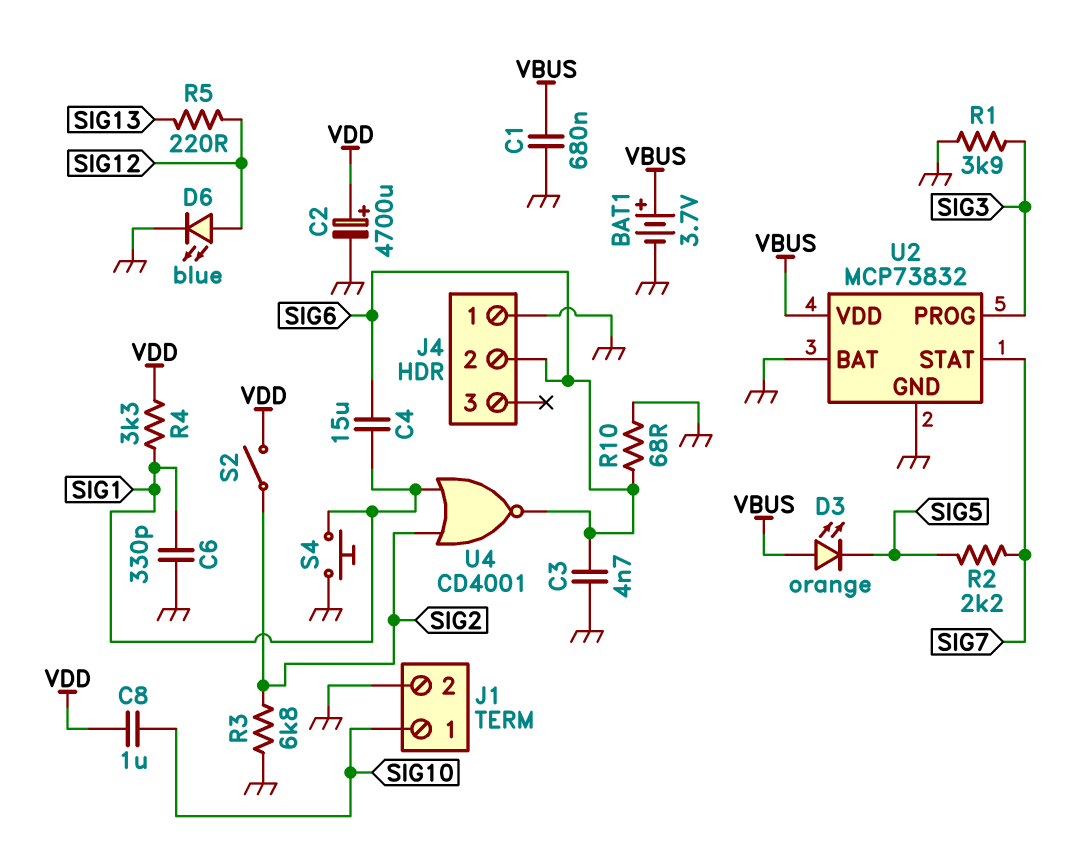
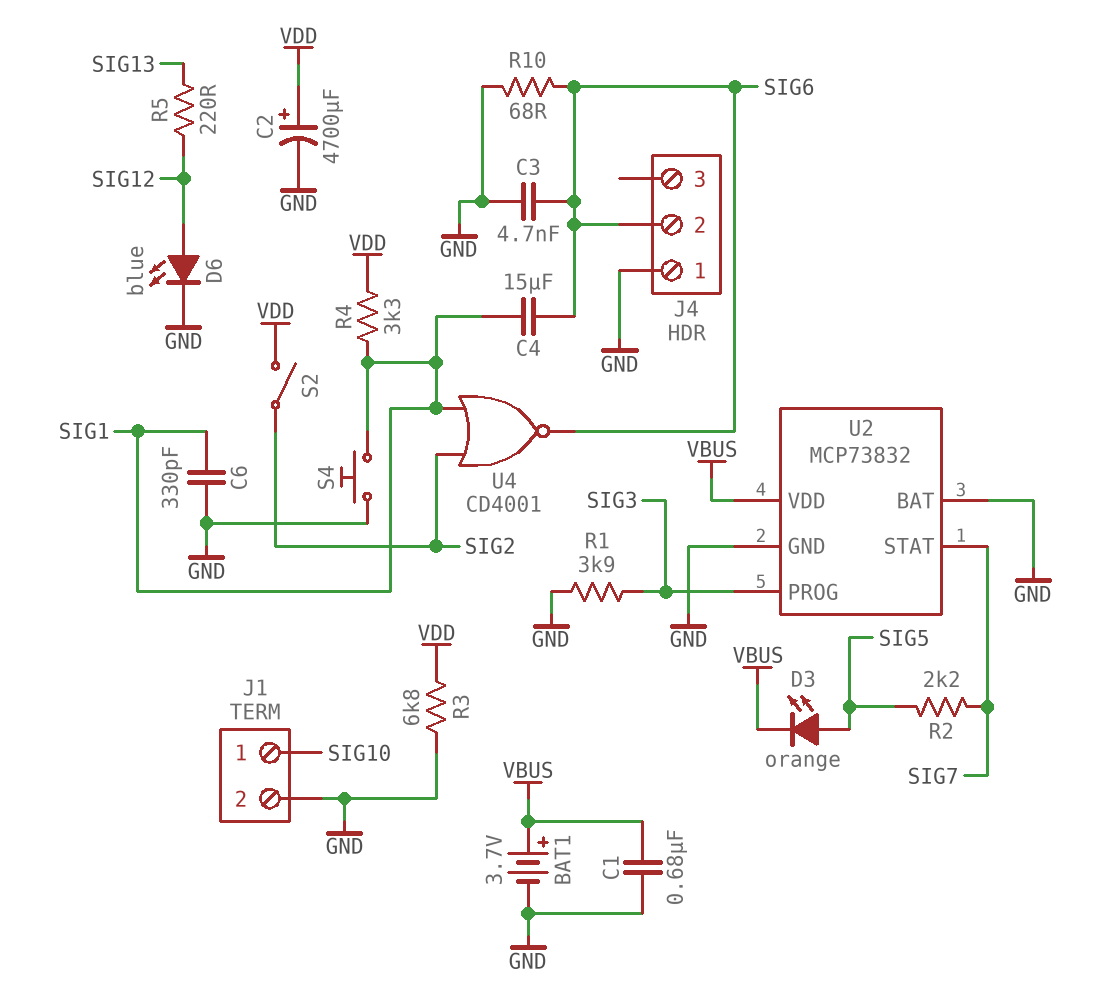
C8: 1uF (SIG10, VDD) -> none
D3: LED orange (A VBUS, K SIG5) -> LED orange (A SIG5, K VBUS)
R3: 6.8k (GND, SIG2) -> 6.8k (GND, VDD)

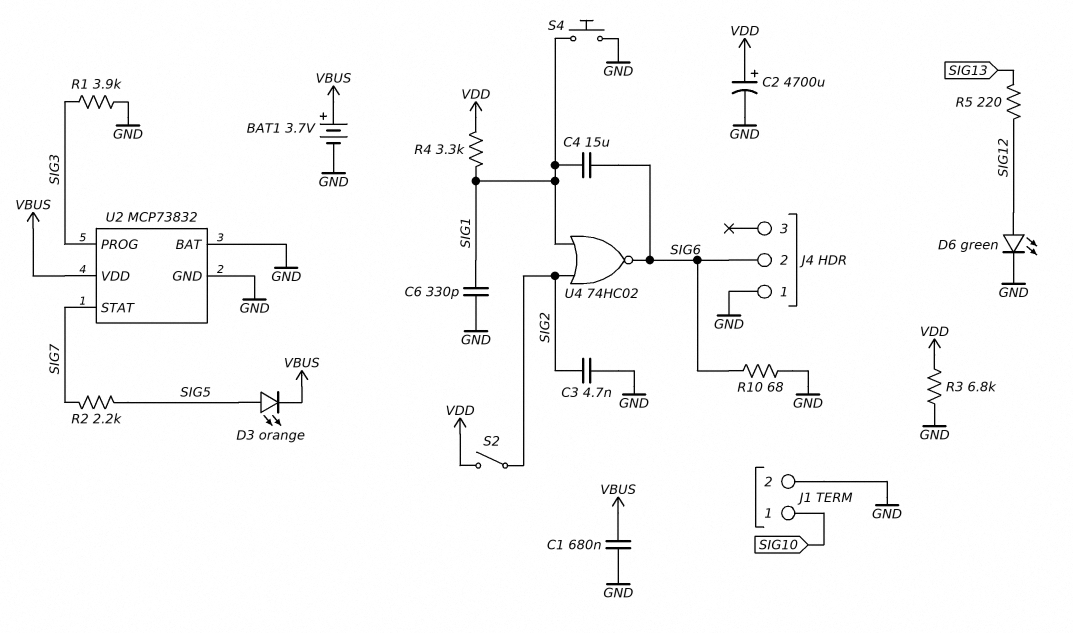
C3: 4.7nF (GND, SIG6) -> 4.7nF (GND, SIG2)
D6: LED blue (A SIG12, K GND) -> LED green (A SIG12, K GND)
U4: NOR CD4001 (in SIG1, in SIG2, out SIG6) -> NOR 74HC02 (in SIG1, in SIG2, out SIG6)

